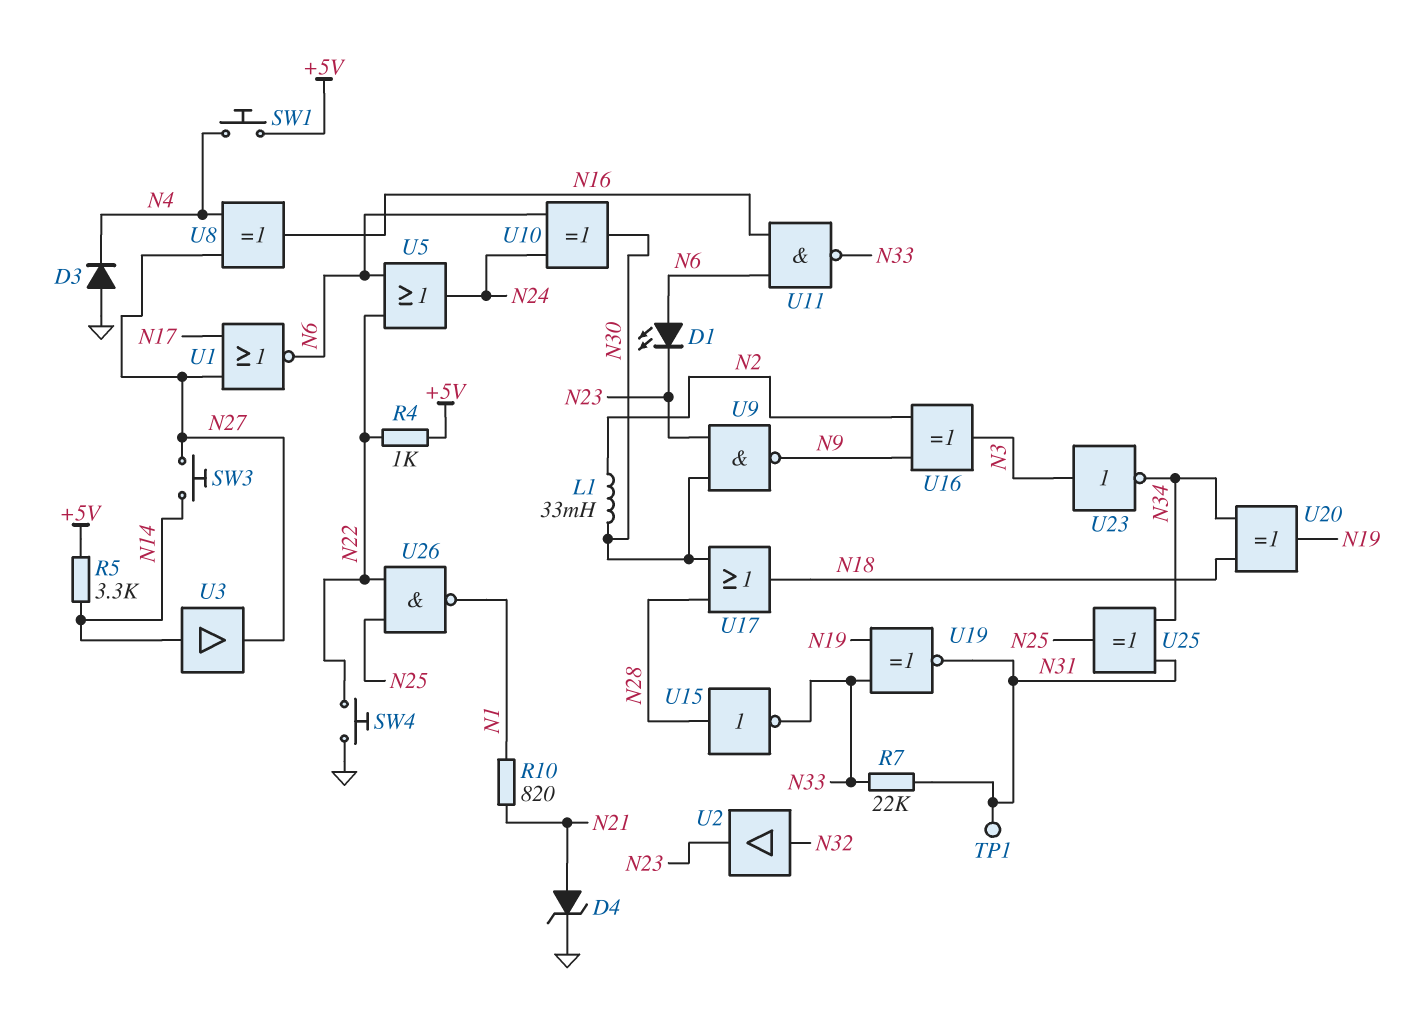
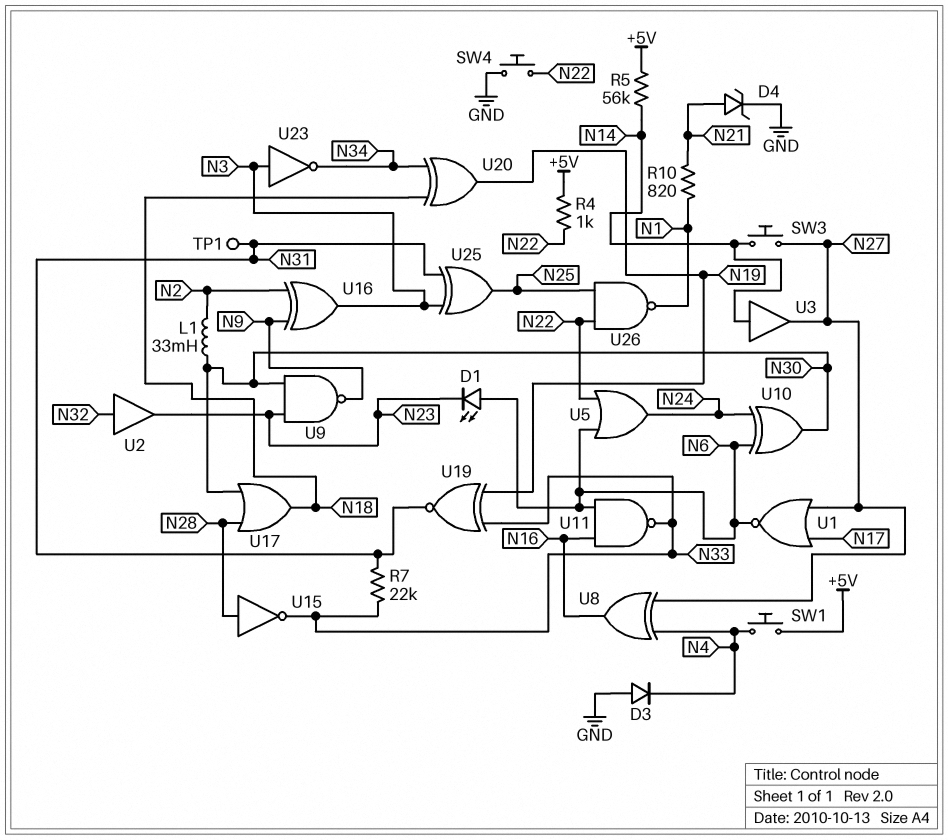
R5: 3.3k (+5V, N14) -> 56k (+5V, N14)
U25: XOR (in N31, in N34, out N25) -> XOR (in N3, in N31, out N25)

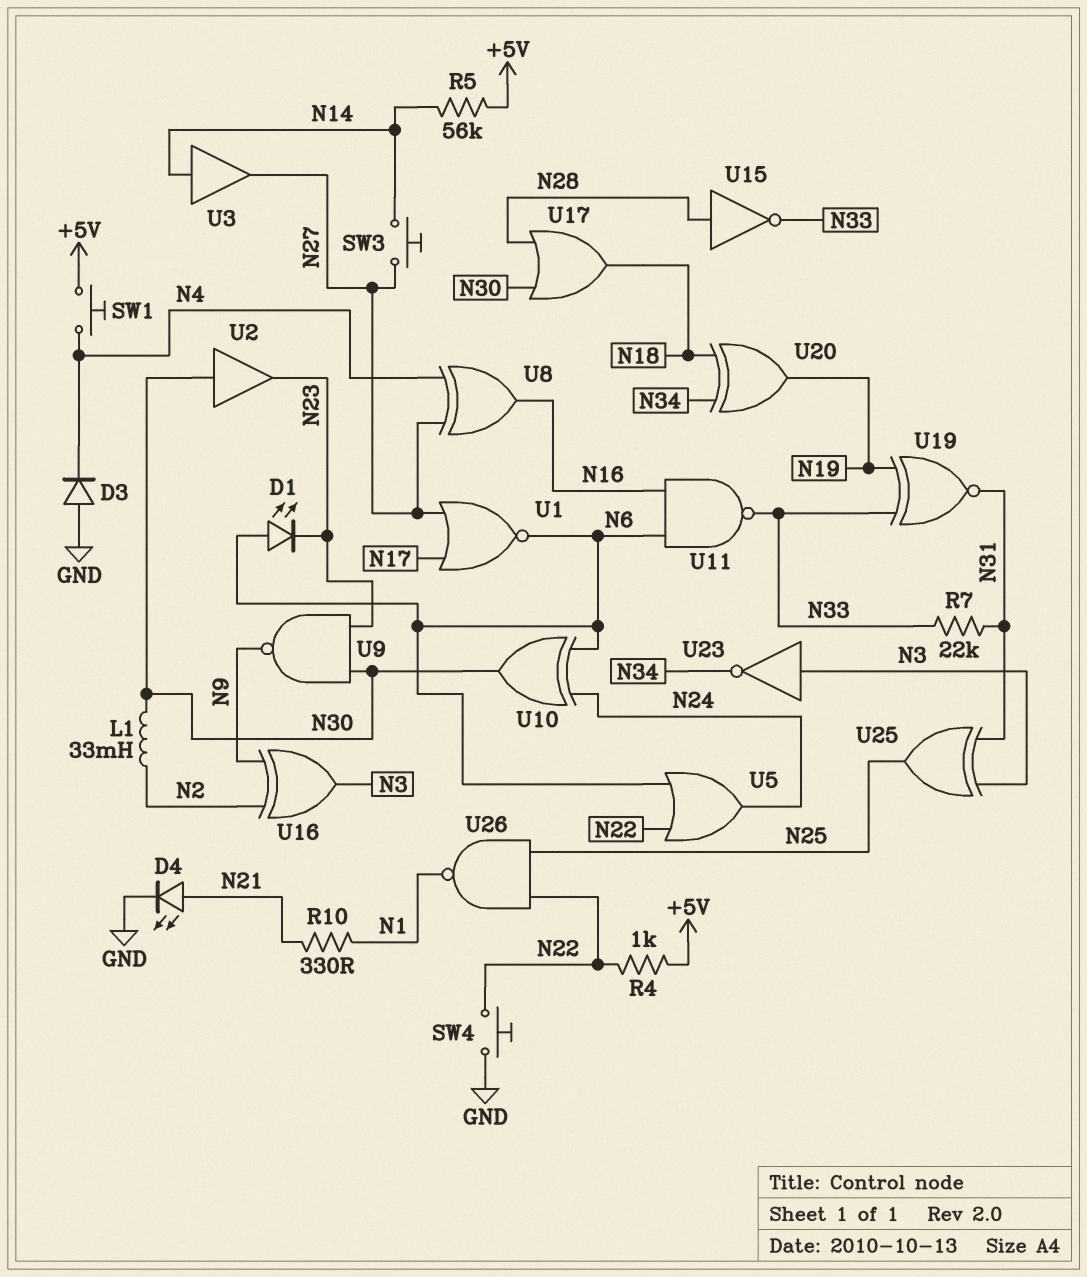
D4: zener (A N21, K GND) -> LED (A N21, K GND)
R10: 820 (N1, N21) -> 330 (N1, N21)
TP1: test point (N31) -> none
U2: buffer (in N32, out N23) -> buffer (in N30, out N23)

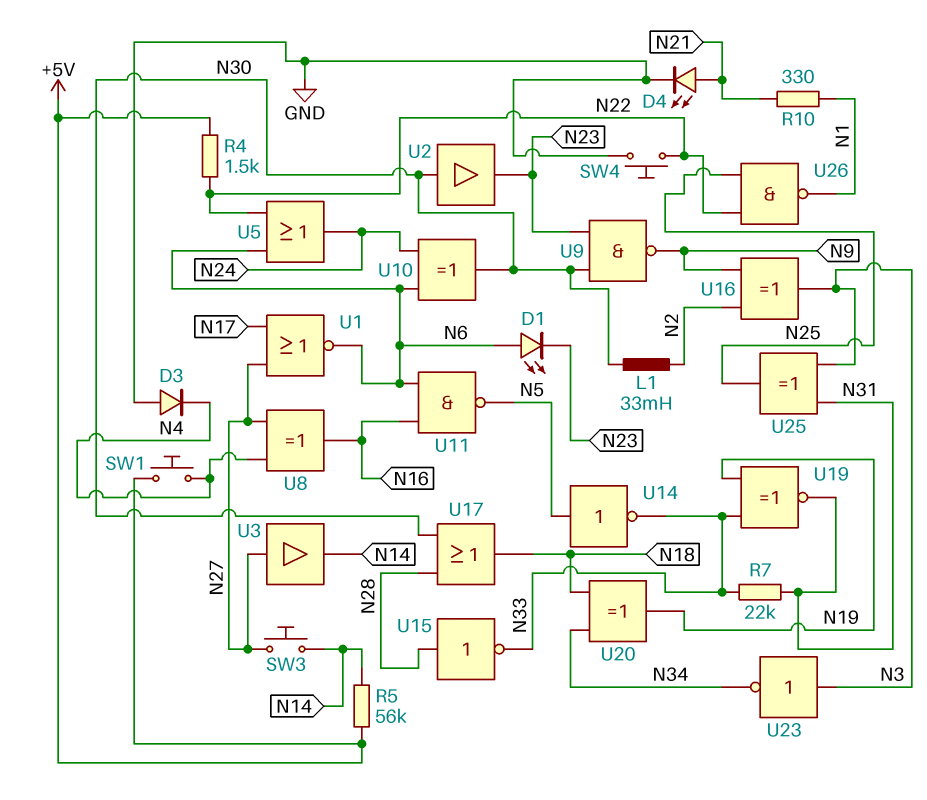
R4: 1k (+5V, N22) -> 1.5k (+5V, N22)
U3: buffer (in N14, out N27) -> buffer (in N27, out N14)
U11: NAND (in N6, in N16, out N33) -> NAND (in N6, in N16, out N5)
U14: none -> NOT (in N5, out N33)

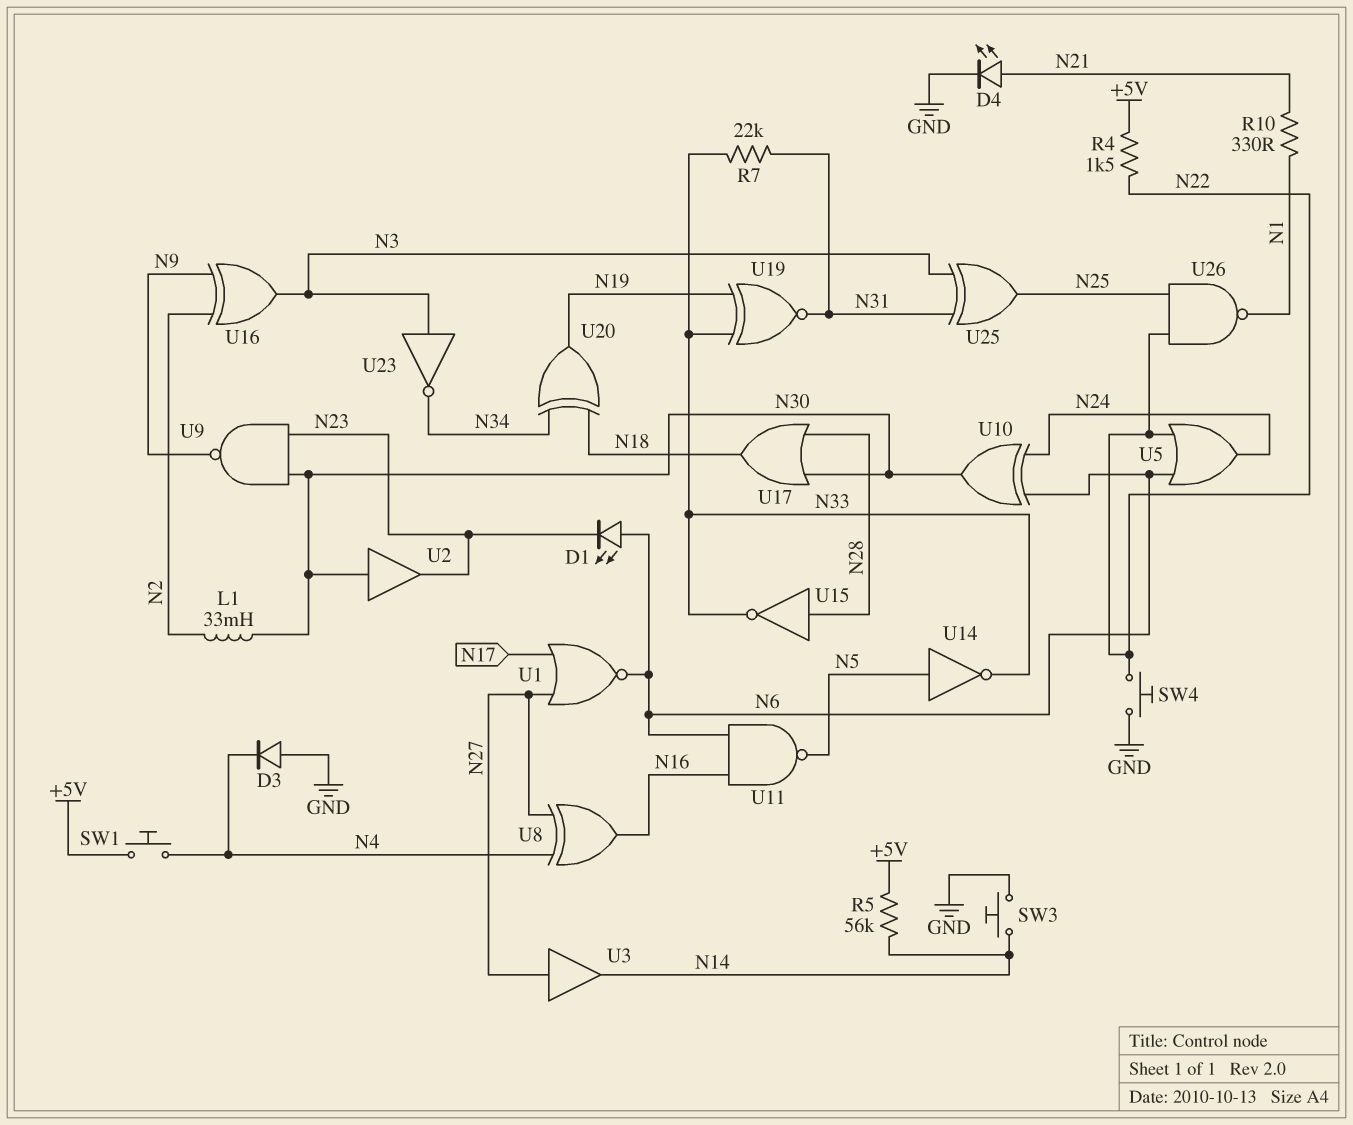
SW3: button (N14, N27) -> button (GND, N14)

